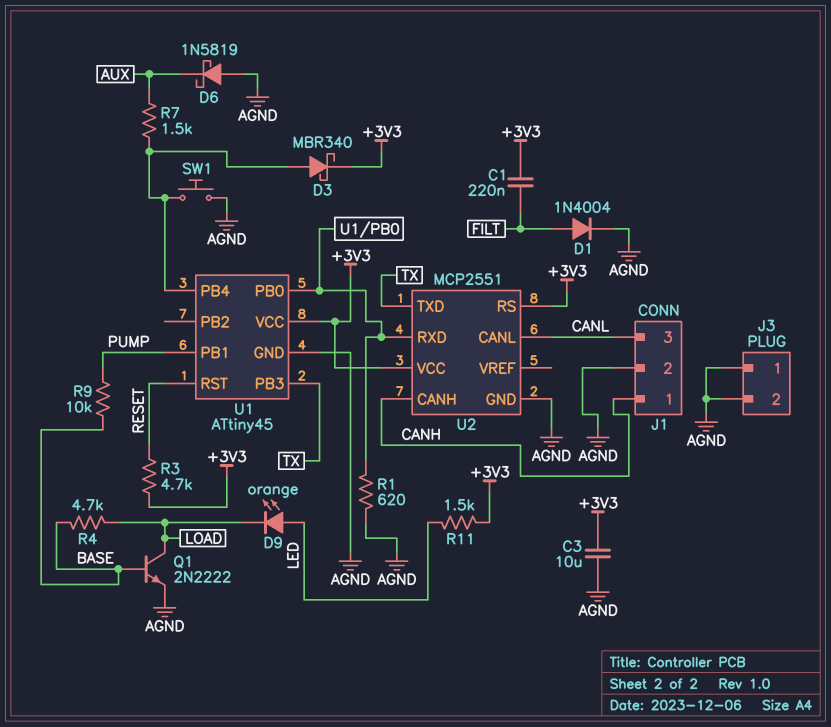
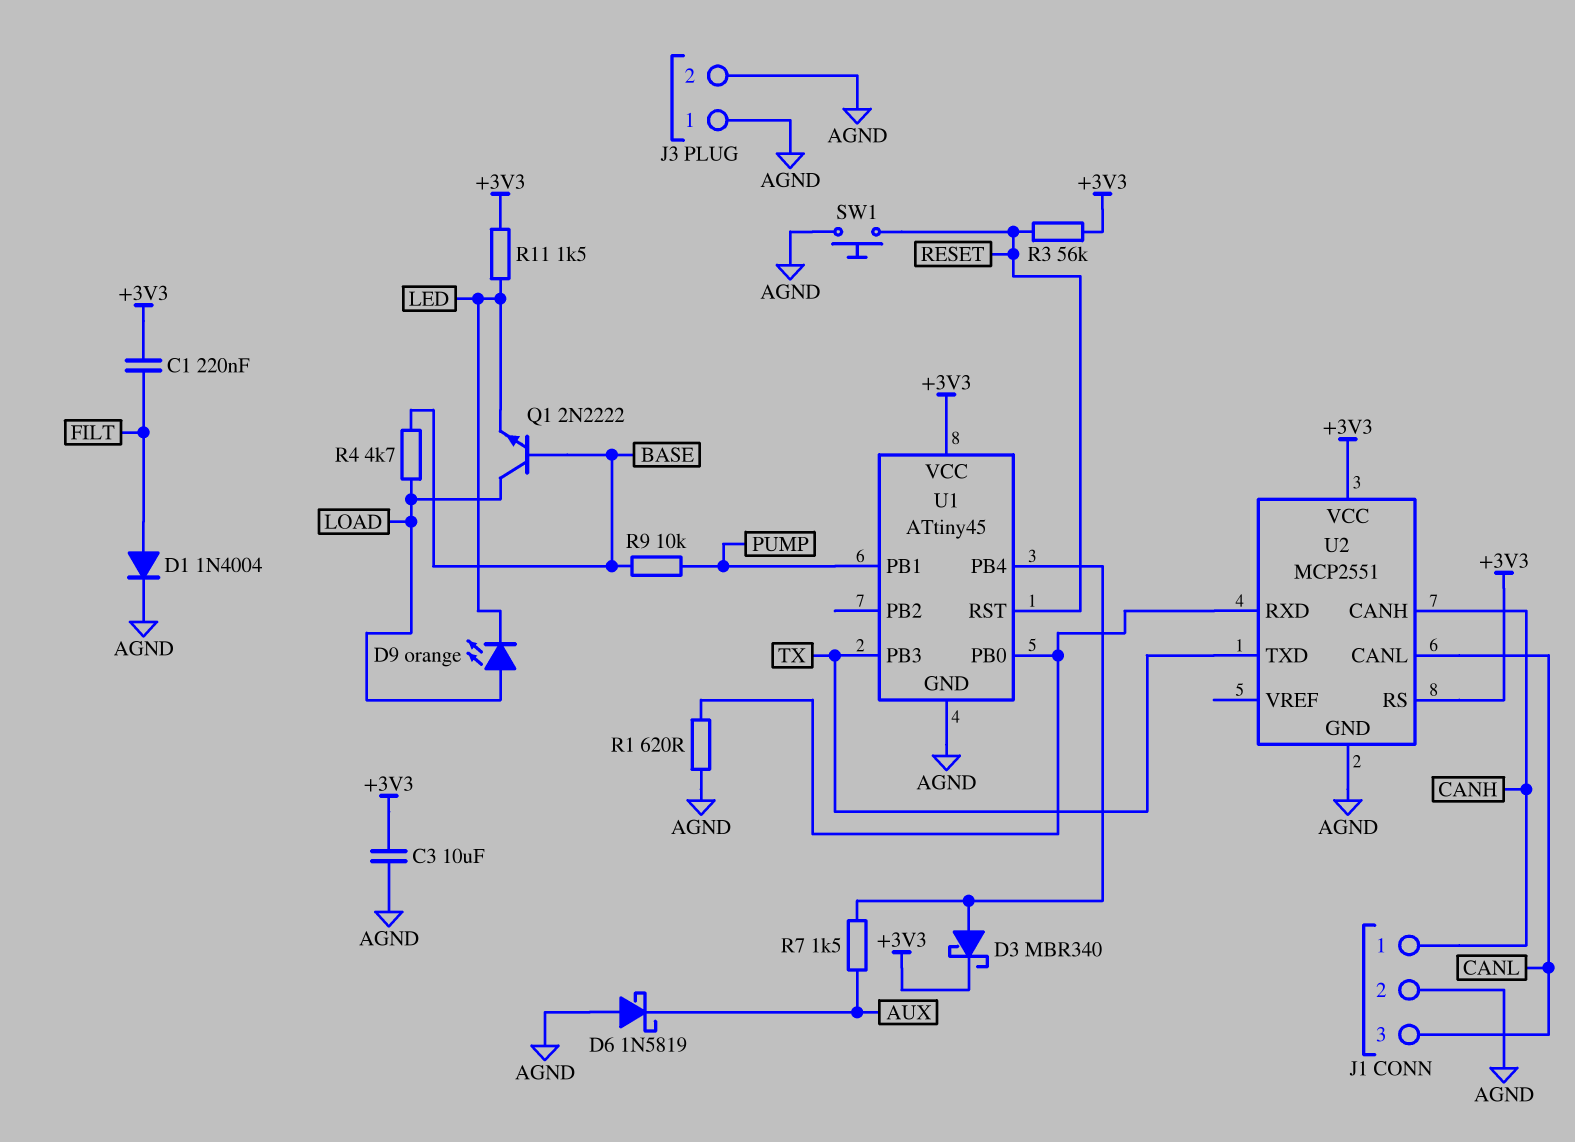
D9: LED orange (A LED, K LOAD) -> LED orange (A LOAD, K LED)
Q1: NPN 2N2222 (B BASE, C LOAD, E AGND) -> NPN 2N2222 (B BASE, C LOAD, E LED)
R3: 4.7k (+3V3, RESET) -> 56k (+3V3, RESET)
SW1: button (AGND, U1/PB4) -> button (AGND, RESET)

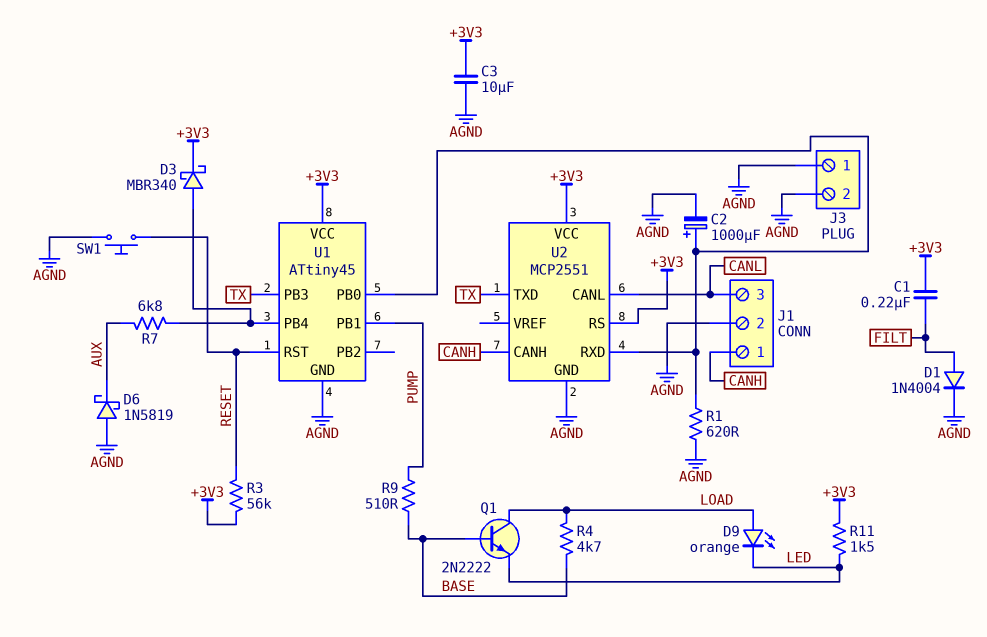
C2: none -> 1000uF (plus U1/PB0, minus AGND)
R7: 1.5k (AUX, U1/PB4) -> 6.8k (AUX, U1/PB4)
R9: 10k (BASE, PUMP) -> 510 (BASE, PUMP)

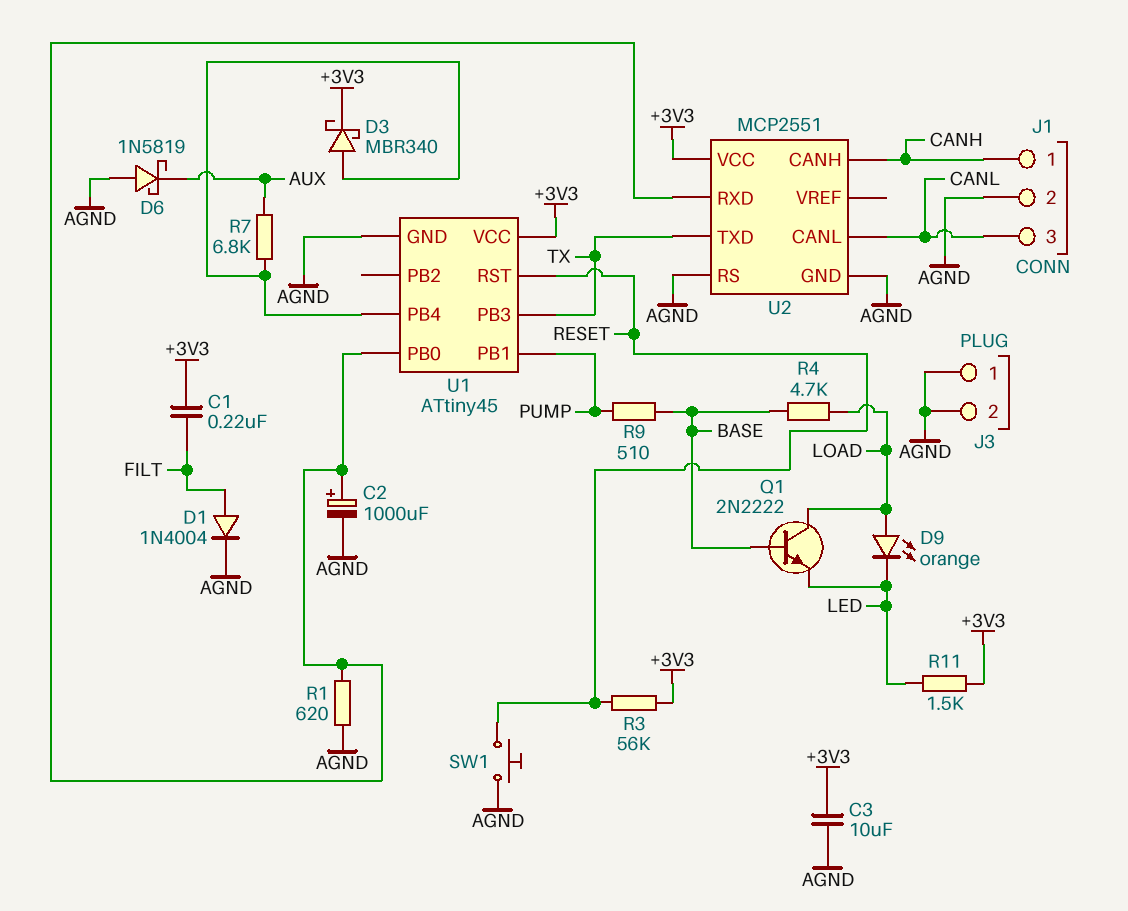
U2 pin RS: +3V3 -> AGND

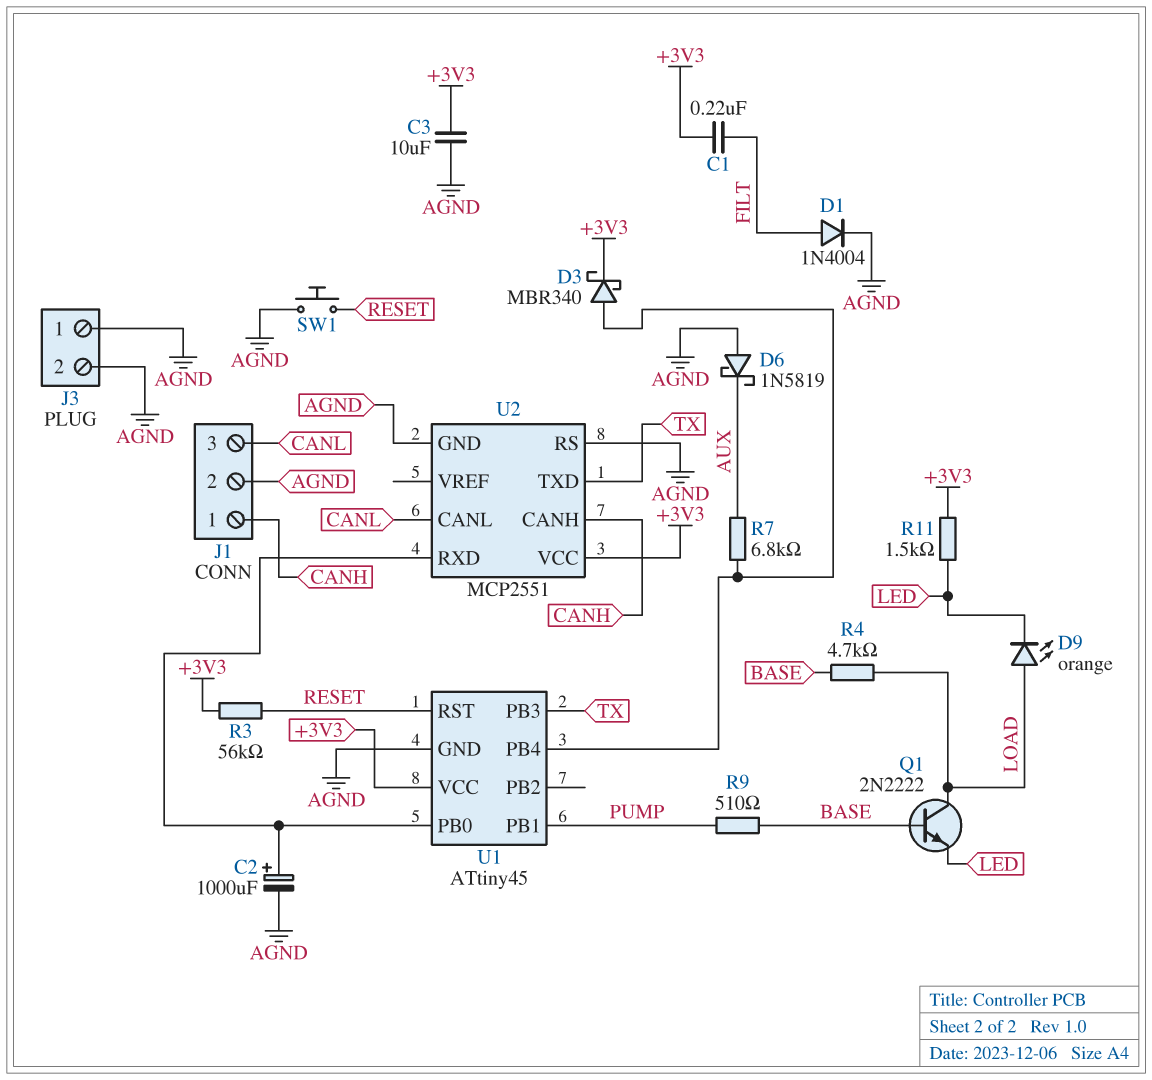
R1: 620 (AGND, U1/PB0) -> none

